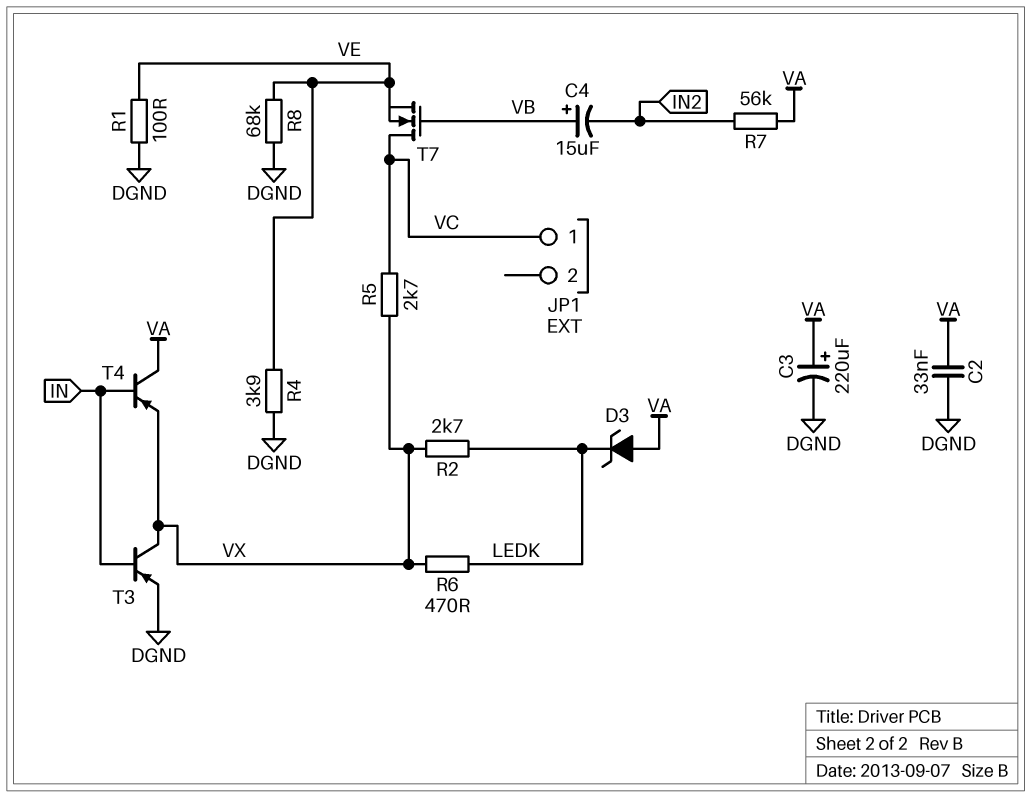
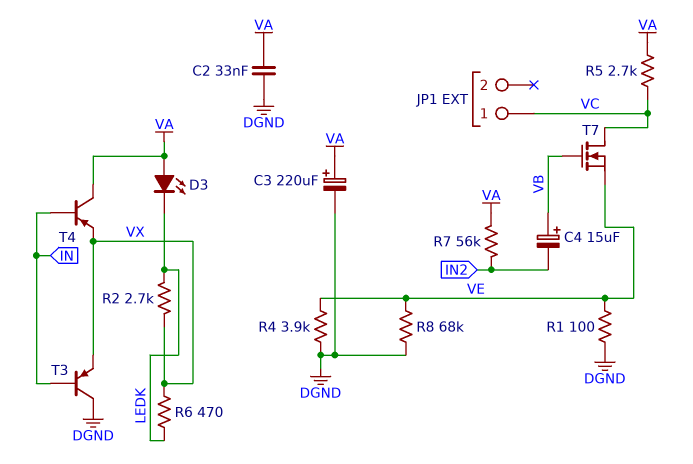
D3: zener (A VA, K LEDK) -> LED (A VA, K LEDK)
R5: 2.7k (VC, VX) -> 2.7k (VA, VC)
T3: PNP (B IN, C VX, E DGND) -> PNP (B IN, C DGND, E VX)

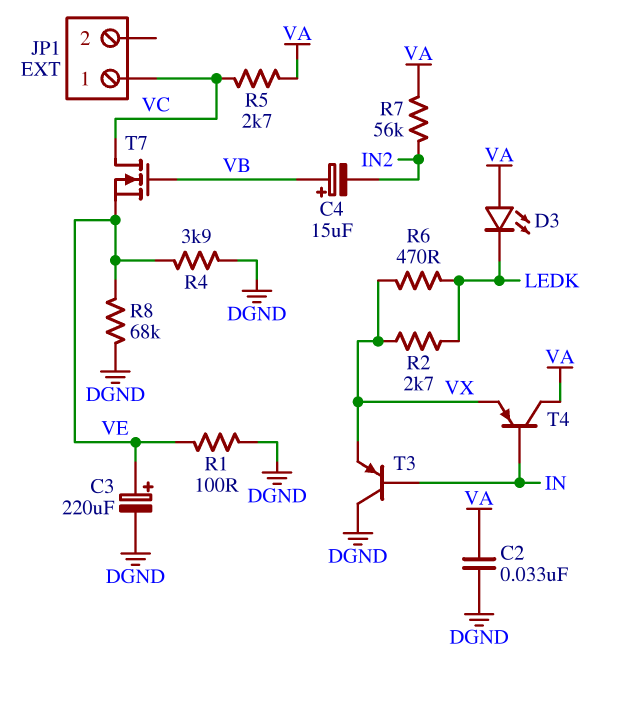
C3: 220uF (plus VA, minus DGND) -> 220uF (plus VE, minus DGND)

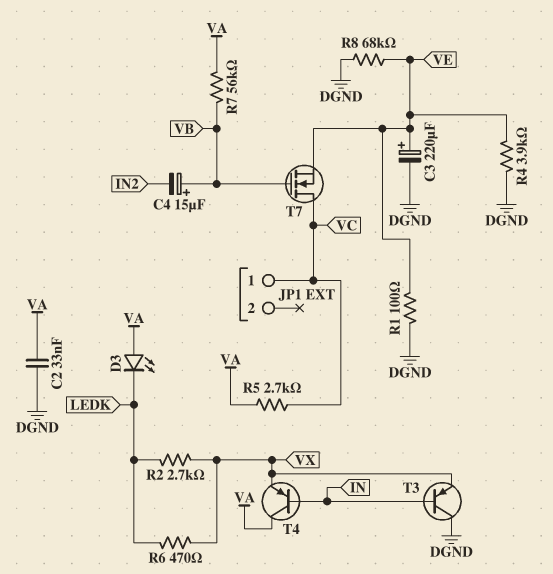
R7: 56k (IN2, VA) -> 56k (VA, VB)

